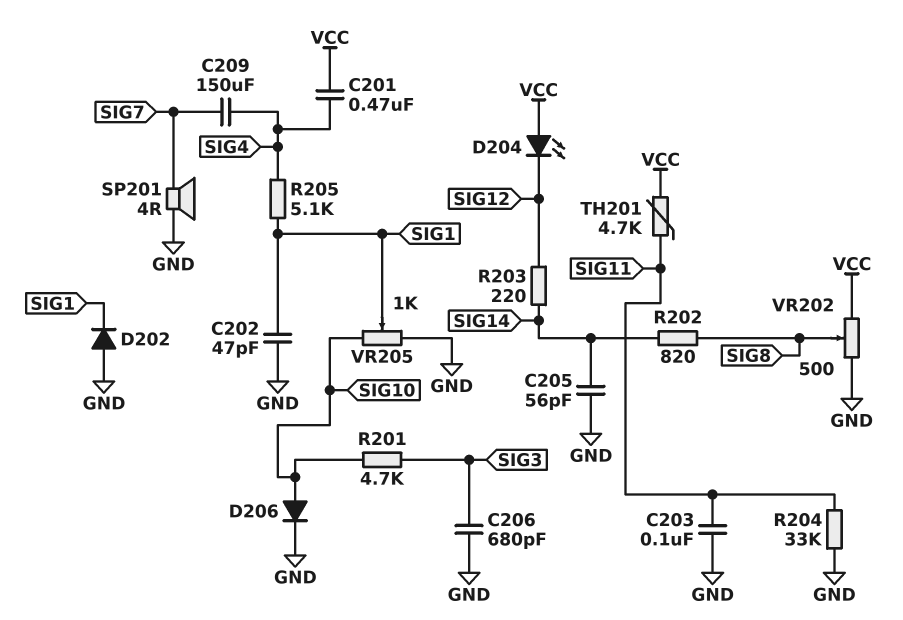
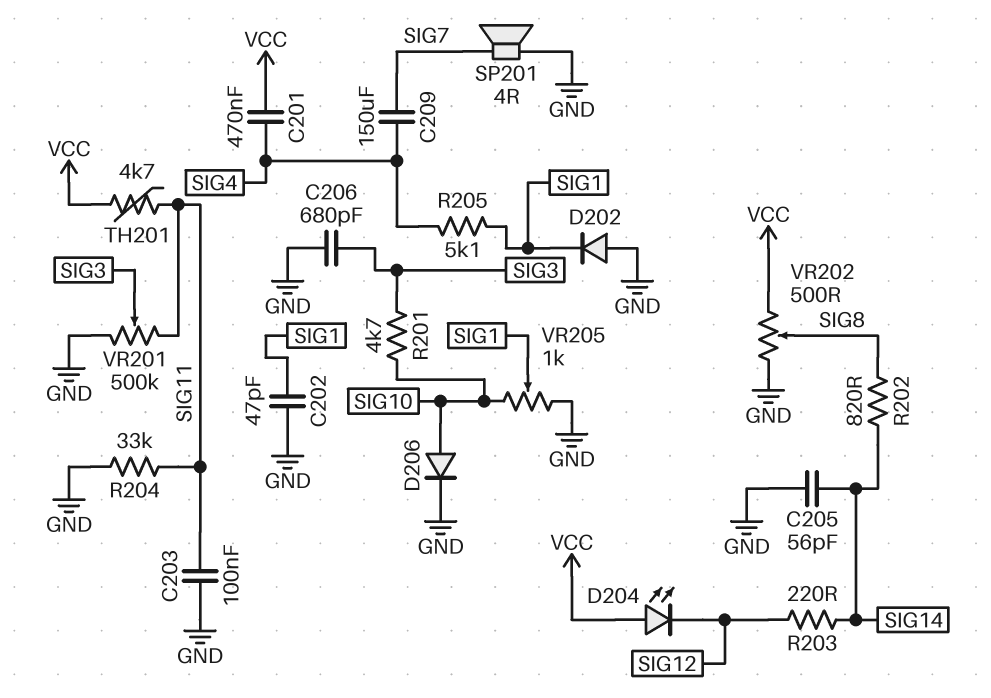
VR201: none -> 500k (GND, SIG11, wiper SIG3)

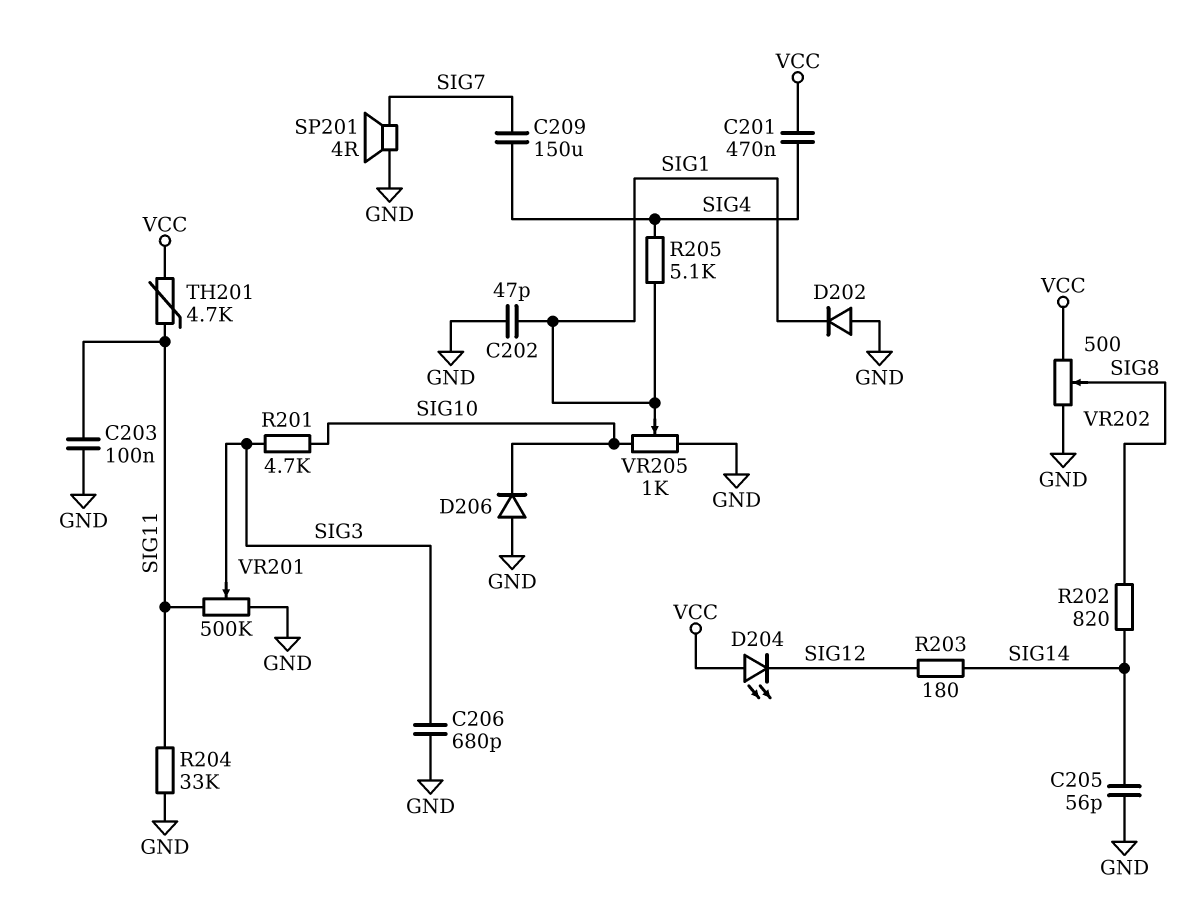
D206: diode (A SIG10, K GND) -> diode (A GND, K SIG10)
R203: 220 (SIG12, SIG14) -> 180 (SIG12, SIG14)

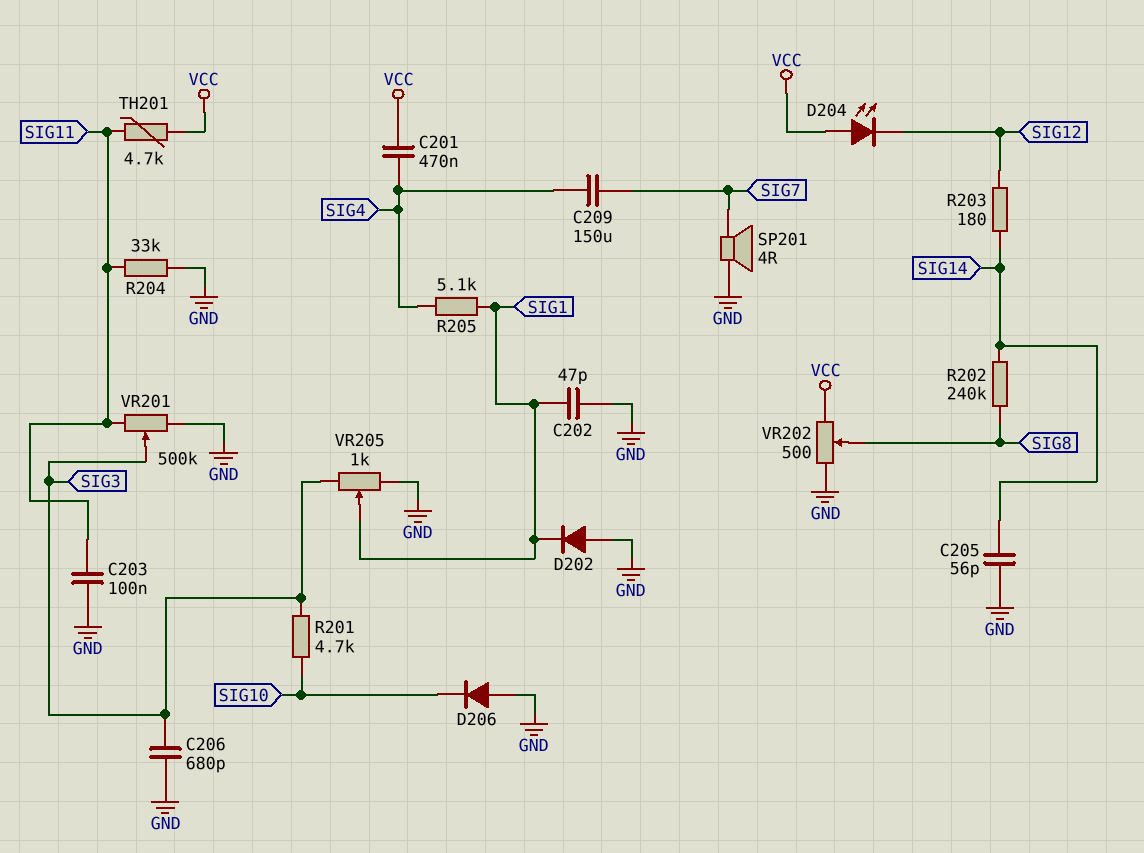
R202: 820 (SIG8, SIG14) -> 240k (SIG8, SIG14)
VR205: 1k (GND, SIG10, wiper SIG1) -> 1k (GND, SIG3, wiper SIG1)

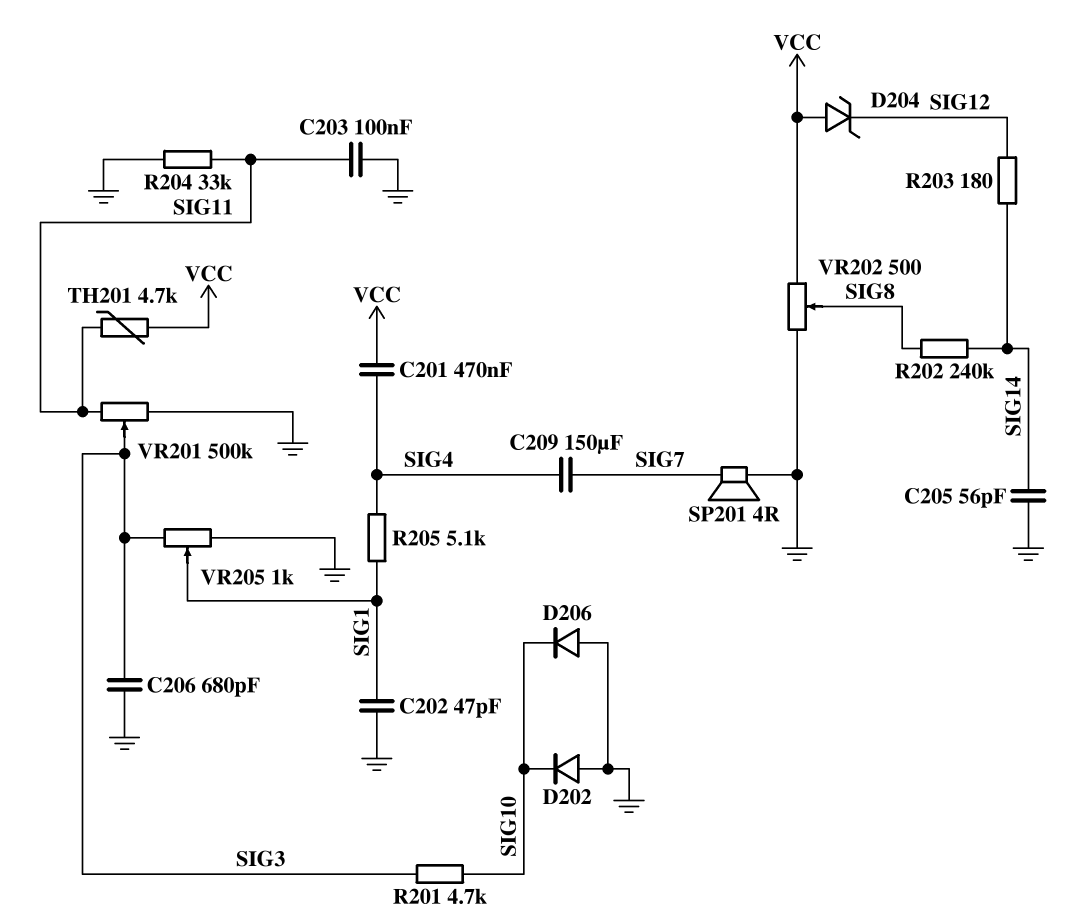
D202: diode (A GND, K SIG1) -> diode (A GND, K SIG10)
D204: LED (A VCC, K SIG12) -> zener (A VCC, K SIG12)

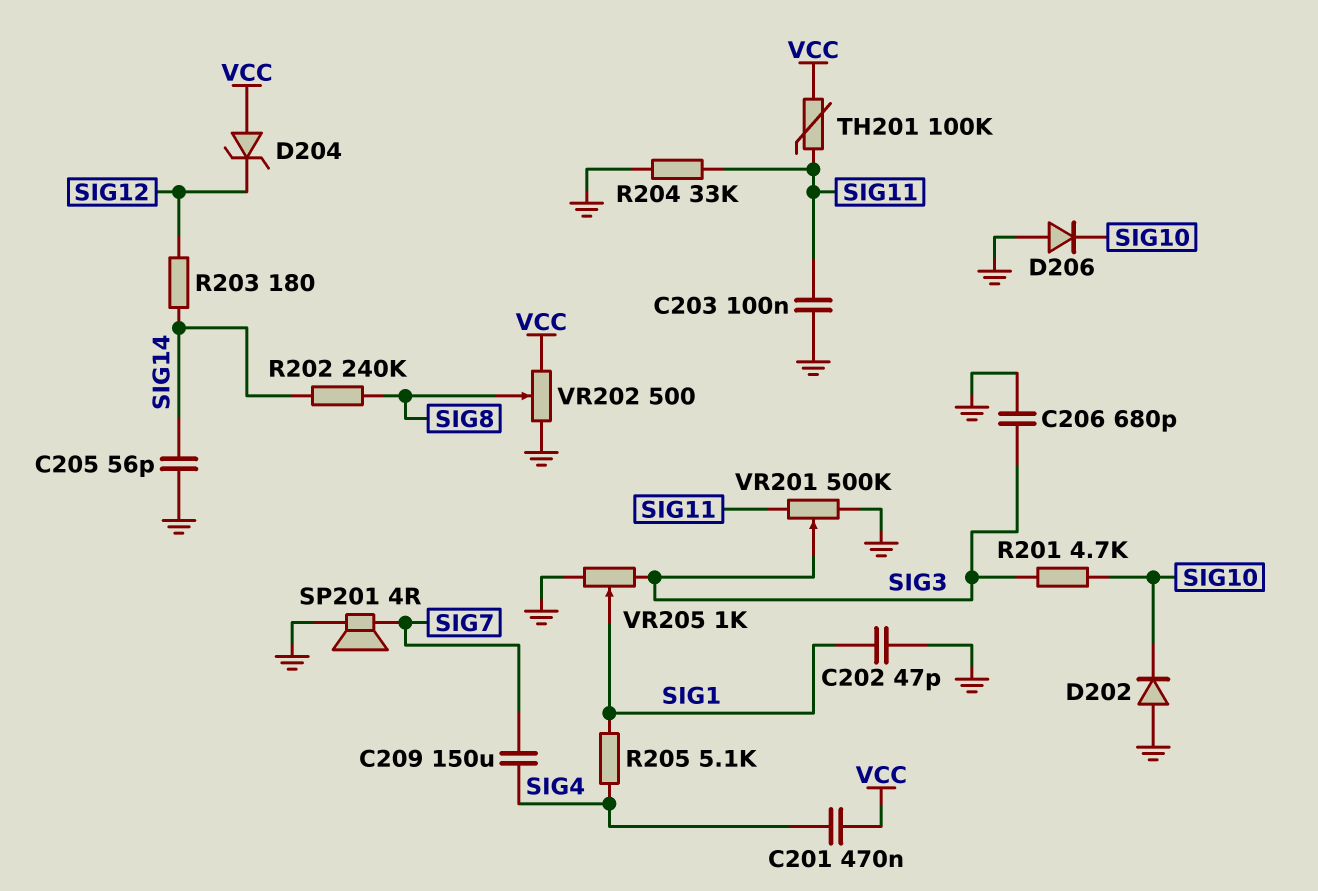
TH201: 4.7k (SIG11, VCC) -> 100k (SIG11, VCC)

